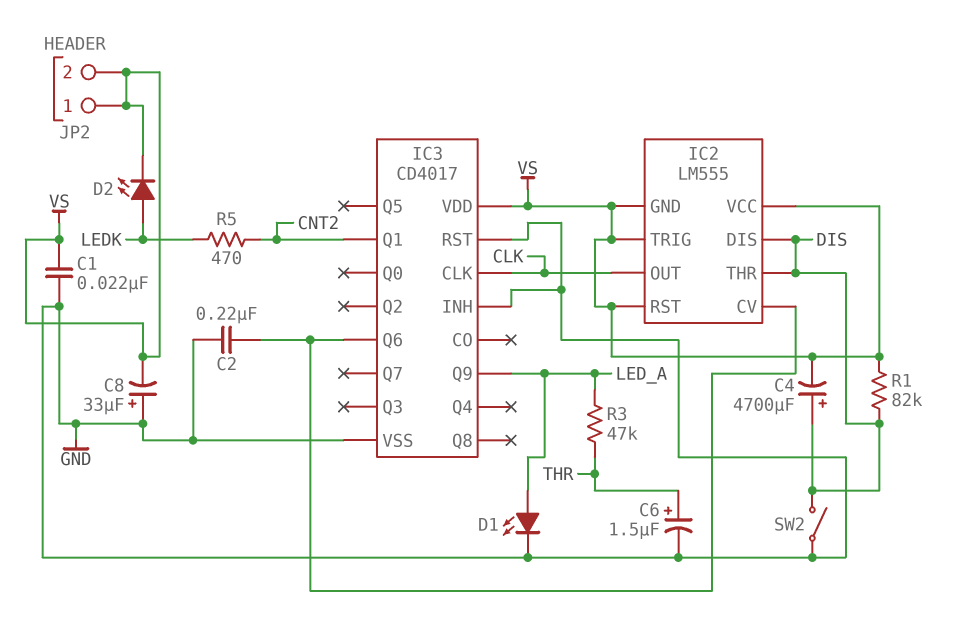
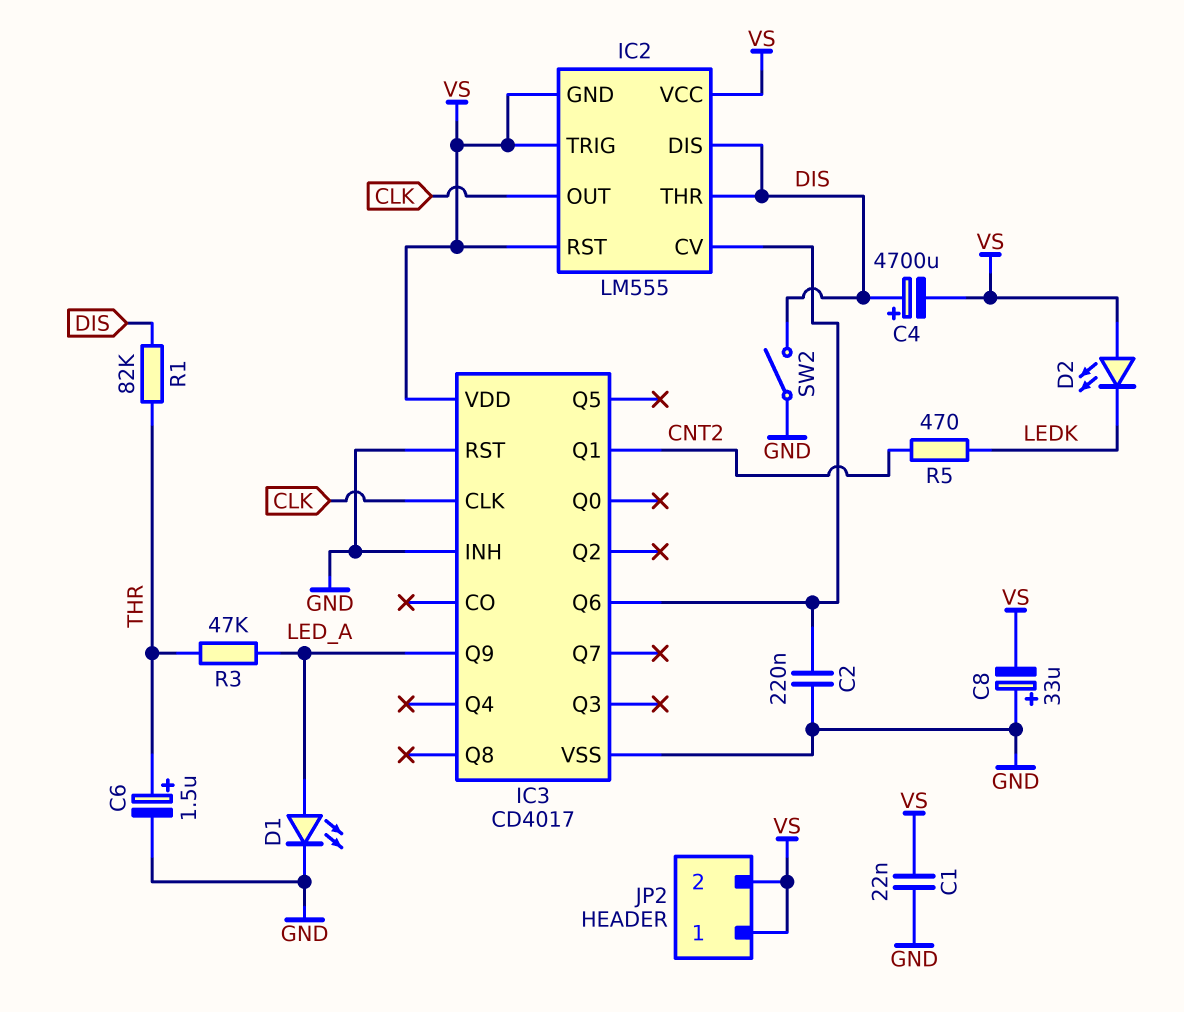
D2: LED (A LEDK, K VS) -> LED (A VS, K LEDK)
R1: 82k (DIS, VS) -> 82k (DIS, THR)

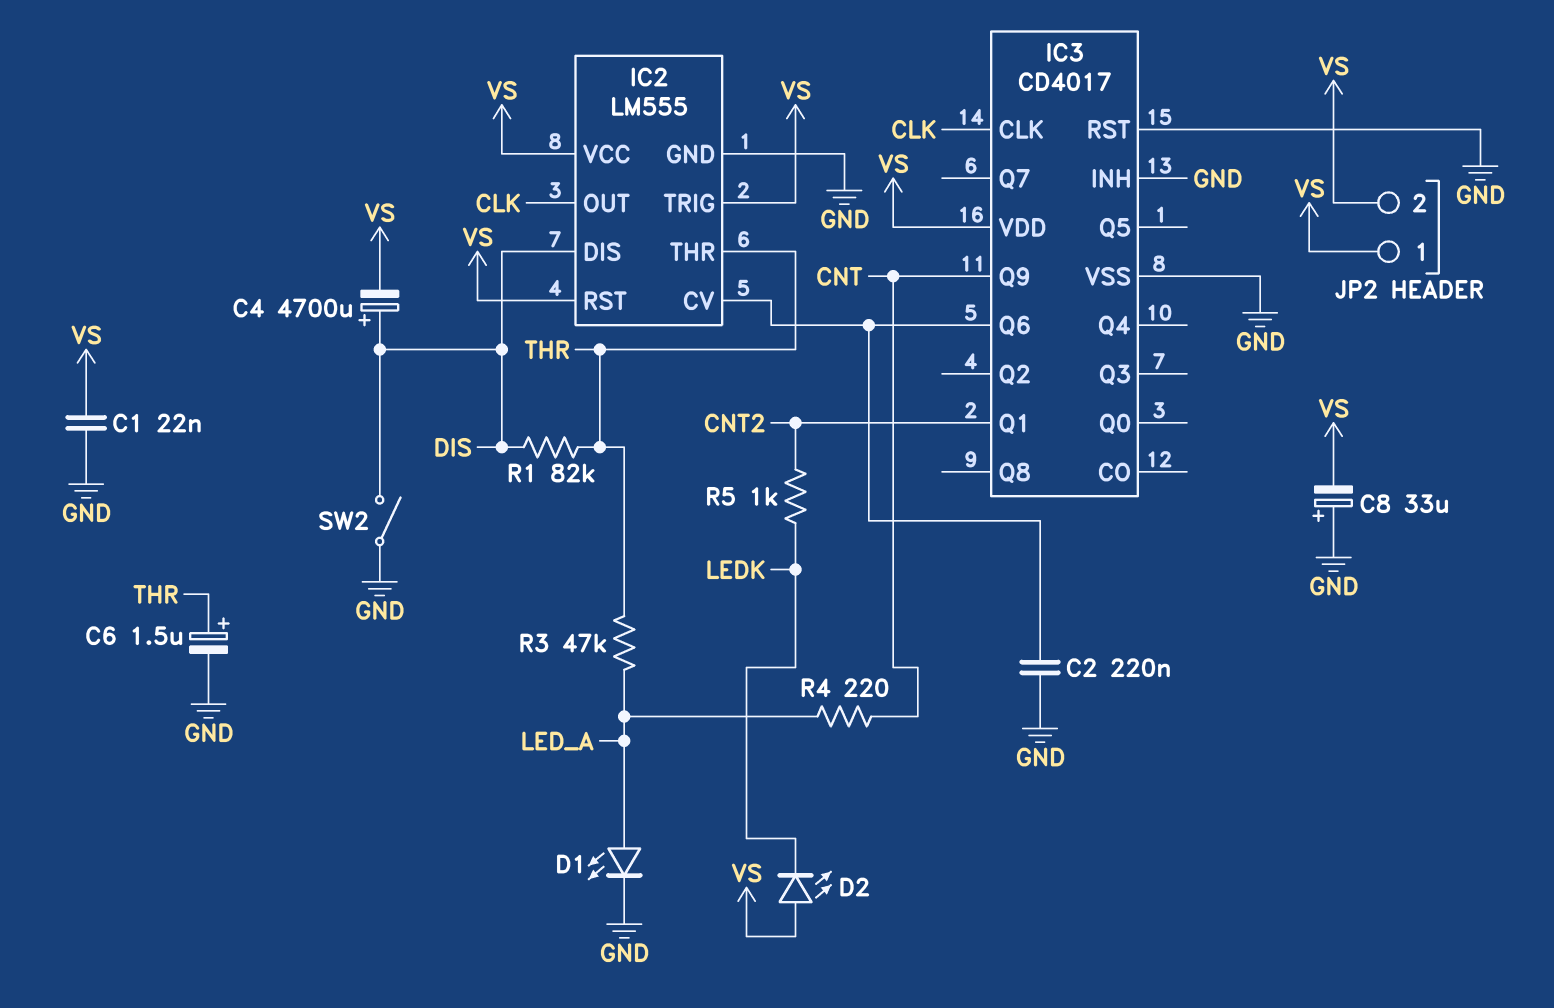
IC2 pin GND: VS -> GND
IC2 pin THR: DIS -> THR
IC3 pin Q9: LED_A -> CNT
R4: none -> 220 (CNT, LED_A)
R5: 470 (CNT2, LEDK) -> 1k (CNT2, LEDK)

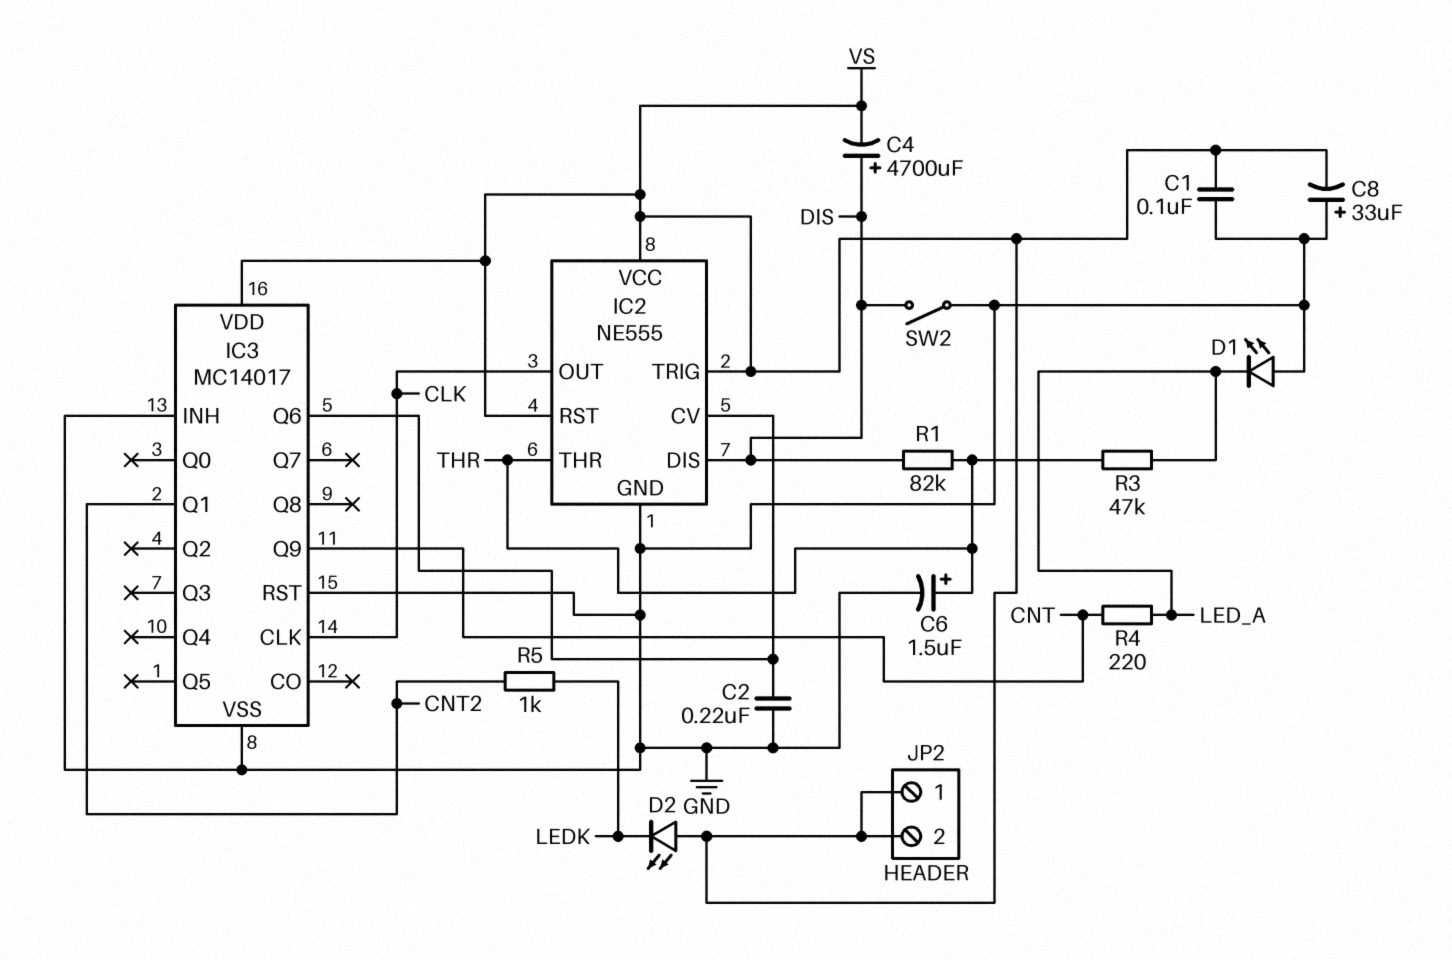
C1: 22nF (GND, VS) -> 100nF (GND, VS)
D1: LED (A LED_A, K GND) -> LED (A GND, K LED_A)
IC2: LM555 -> NE555
IC3: CD4017 -> MC14017

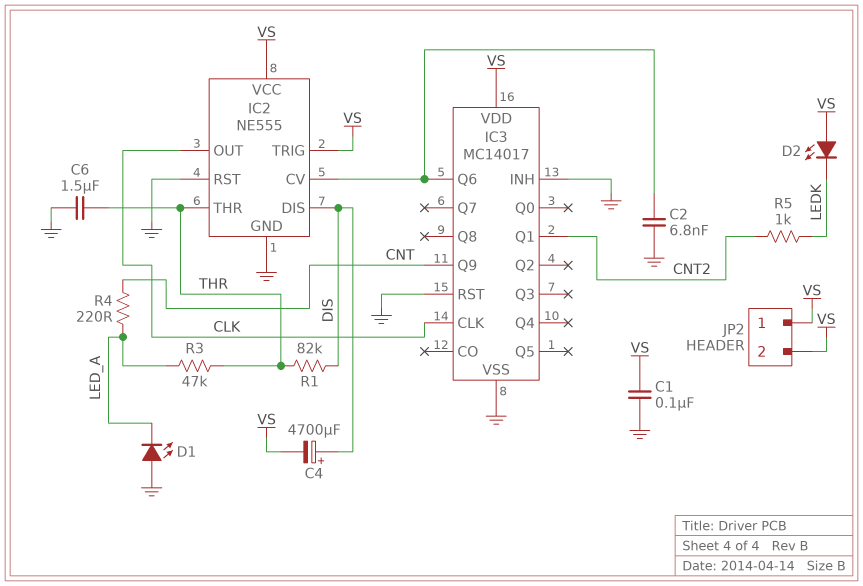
C2: 220nF (GND, IC2/CV) -> 6.8nF (GND, IC2/CV)
C6: 1.5uF (plus THR, minus GND) -> 1.5uF (GND, THR)
C8: 33uF (plus GND, minus VS) -> none
IC2 pin RST: VS -> GND
SW2: switch (DIS, GND) -> none

